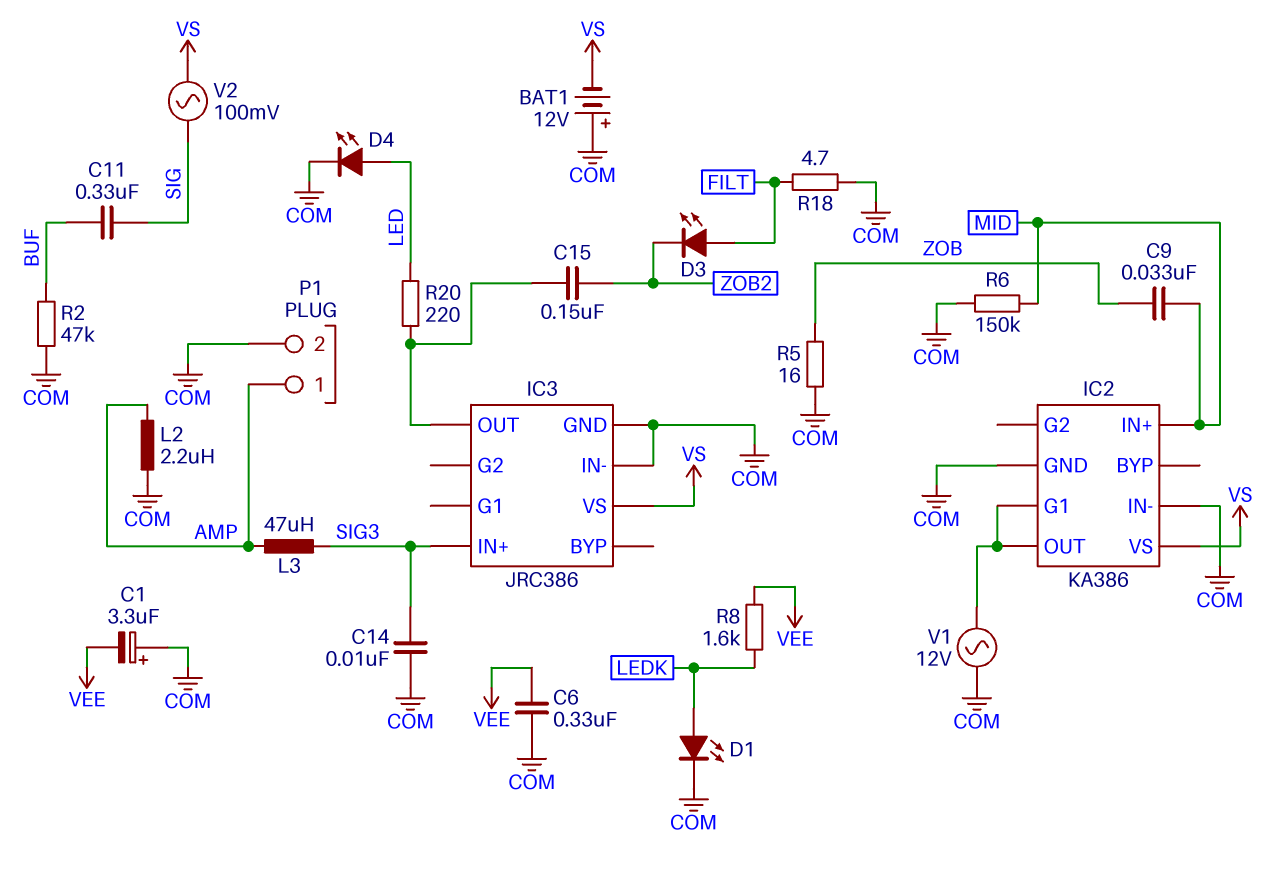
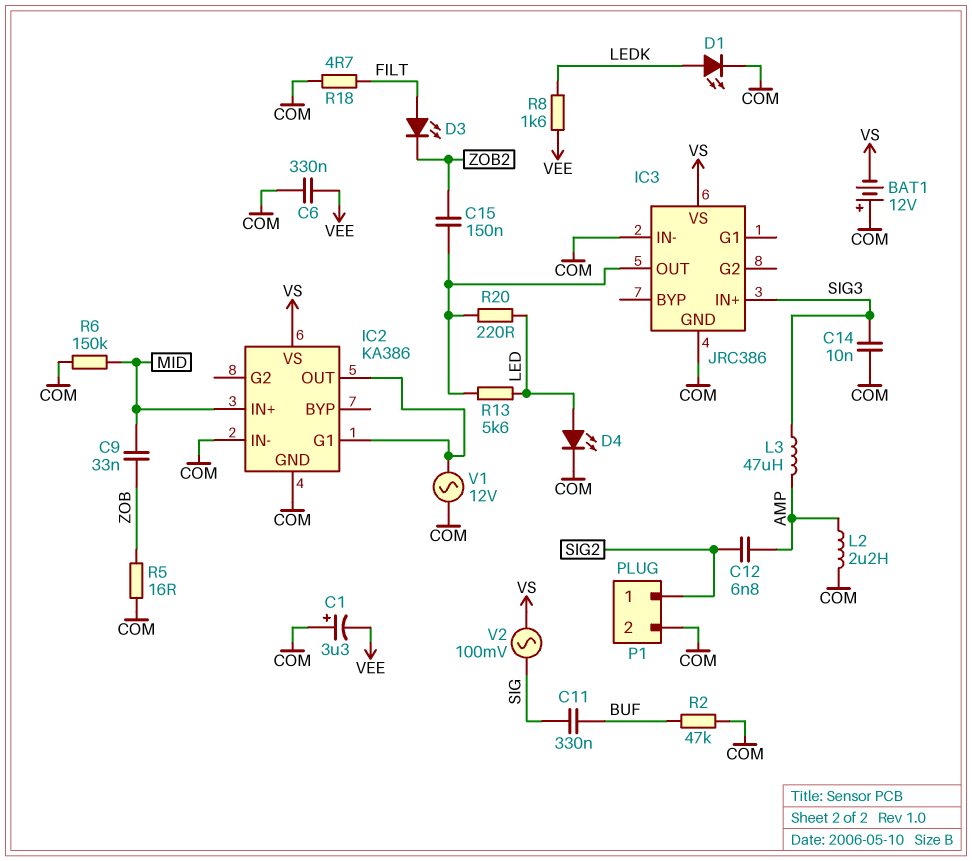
C12: none -> 6.8nF (AMP, SIG2)
P1 pin 1: AMP -> SIG2
R13: none -> 5.6k (IC3/OUT, LED)

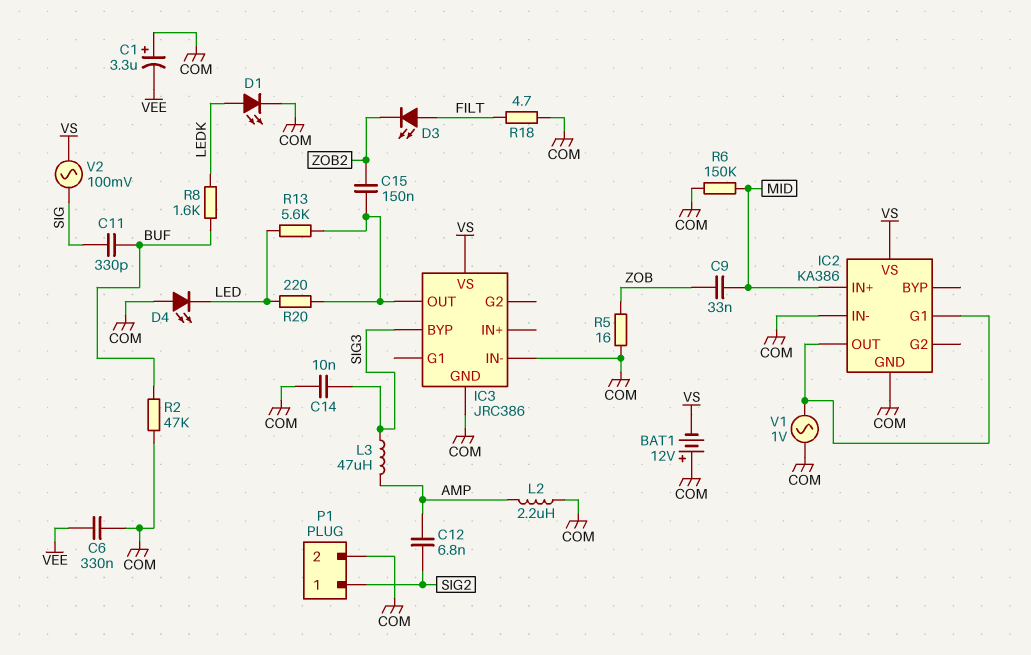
C11: 330nF (BUF, SIG) -> 330pF (BUF, SIG)
D4: LED (A LED, K COM) -> LED (A COM, K LED)
IC3 pin BYP: none -> SIG3
IC3 pin IN+: SIG3 -> none
R8: 1.6k (LEDK, VEE) -> 1.6k (BUF, LEDK)
V1: AC 12V (COM, IC2/G1) -> AC 1V (COM, IC2/G1)

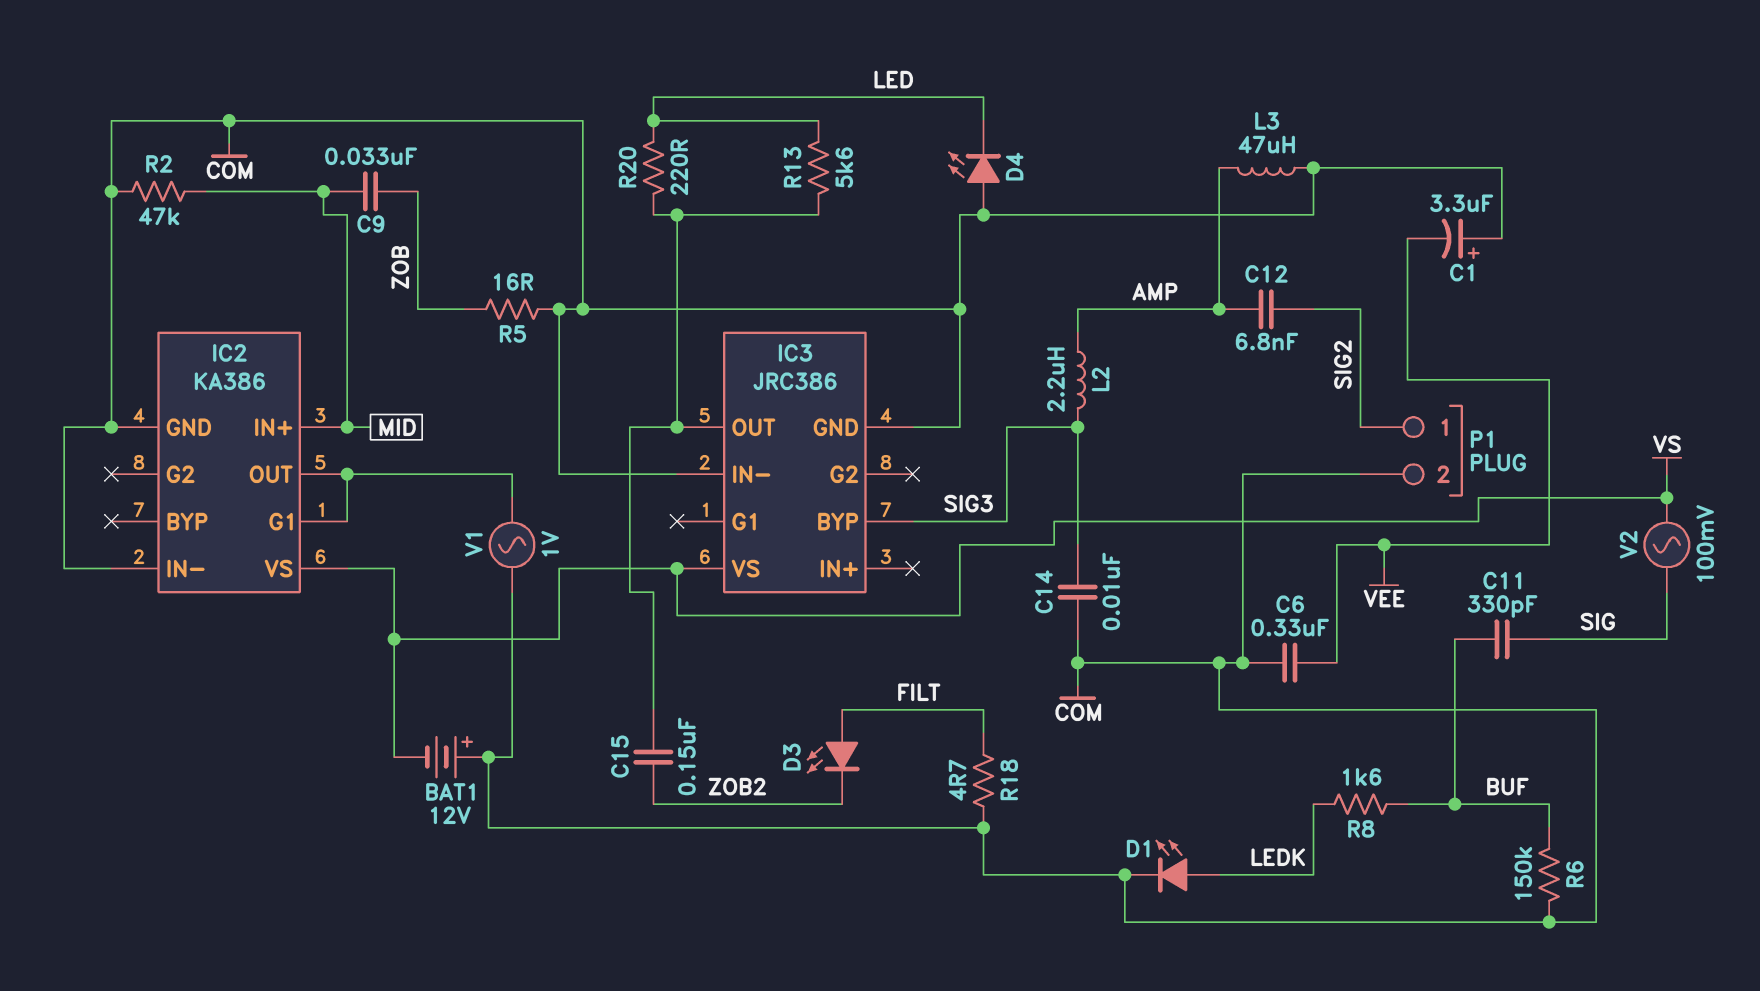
L2: 2.2uH (AMP, COM) -> 2.2uH (AMP, SIG3)
L3: 47uH (AMP, SIG3) -> 47uH (AMP, COM)
R2: 47k (BUF, COM) -> 47k (COM, MID)
R6: 150k (COM, MID) -> 150k (BUF, COM)

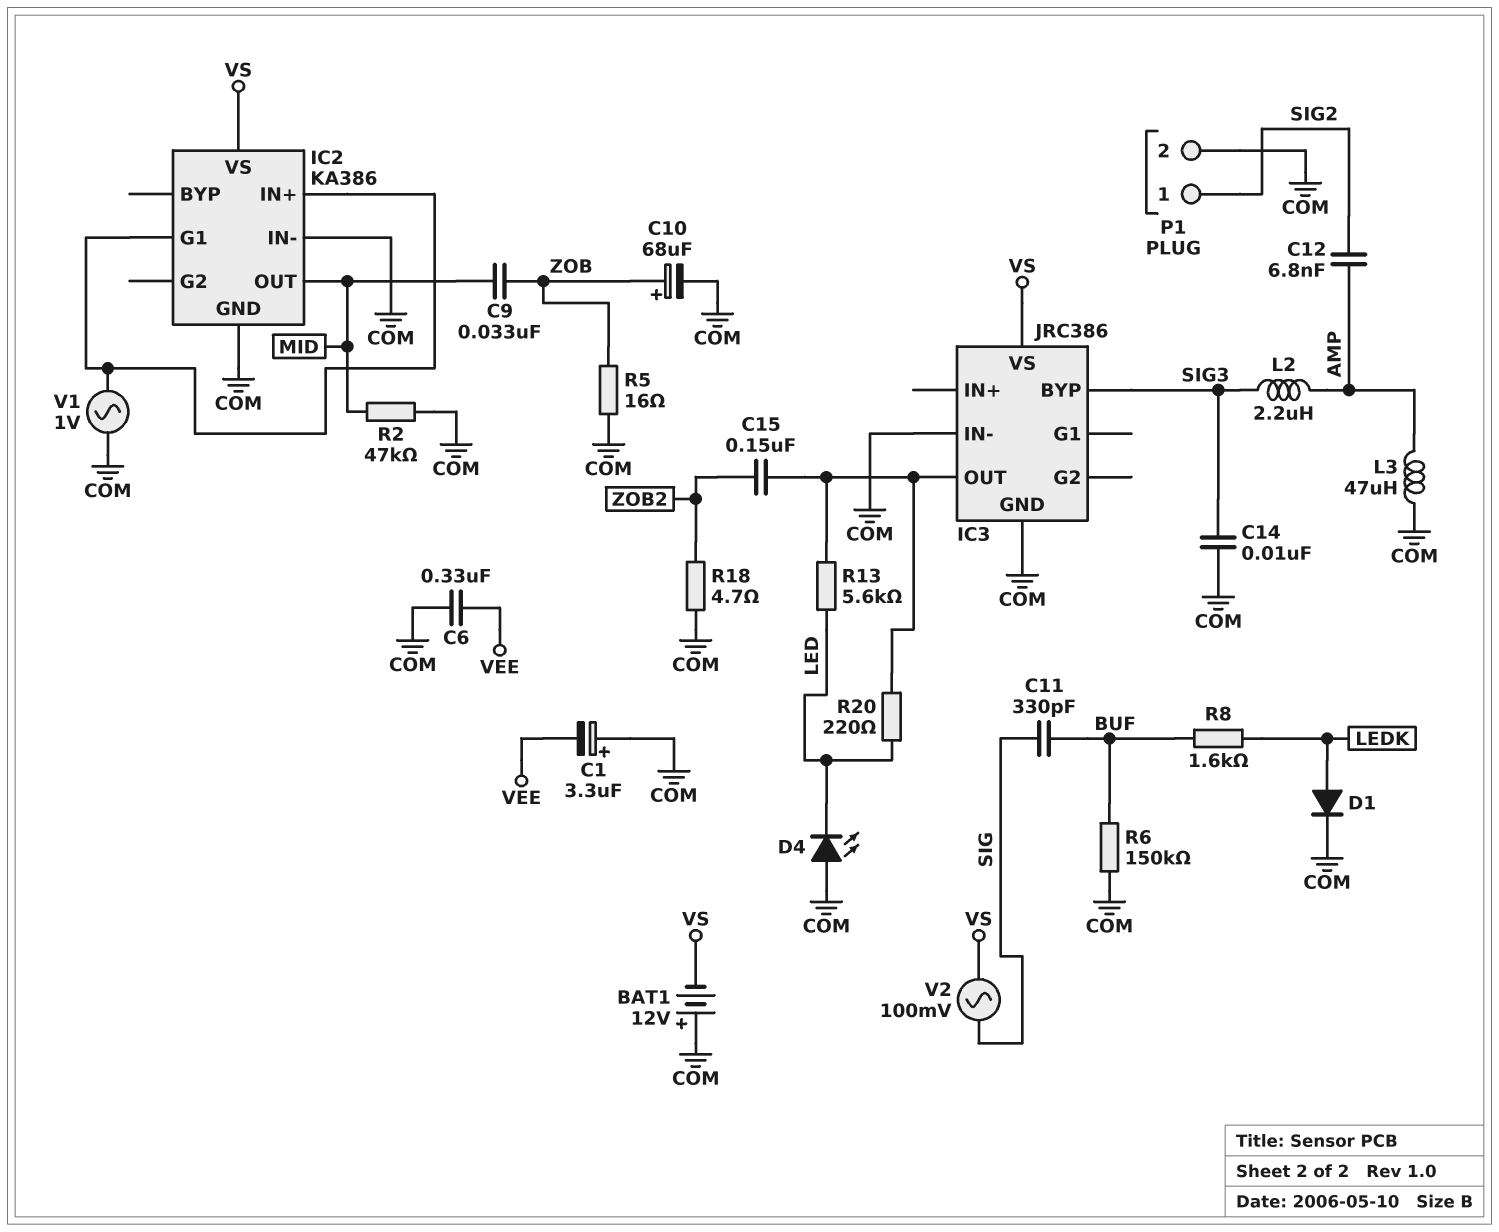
C10: none -> 68uF (plus ZOB, minus COM)
D1: LED (A LEDK, K COM) -> diode (A LEDK, K COM)
D3: LED (A FILT, K ZOB2) -> none
IC2 pin IN+: MID -> IC2/G1
IC2 pin OUT: IC2/G1 -> MID
R18: 4.7 (COM, FILT) -> 4.7 (COM, ZOB2)

